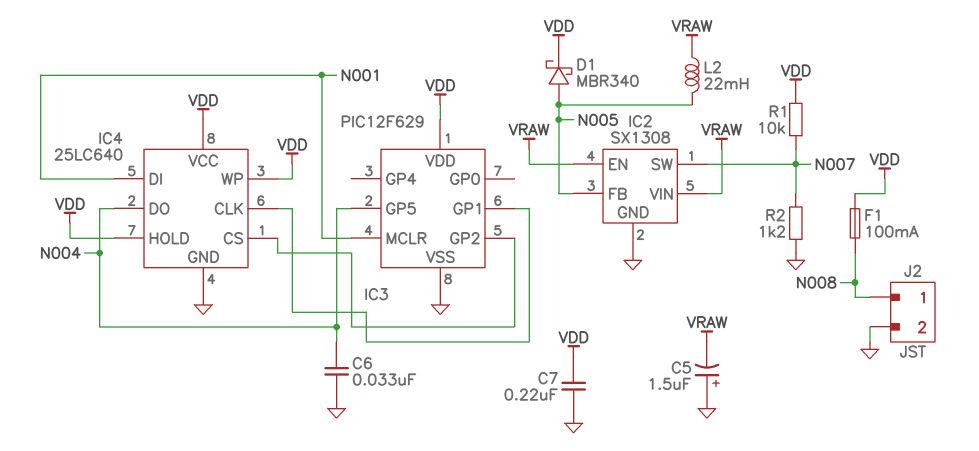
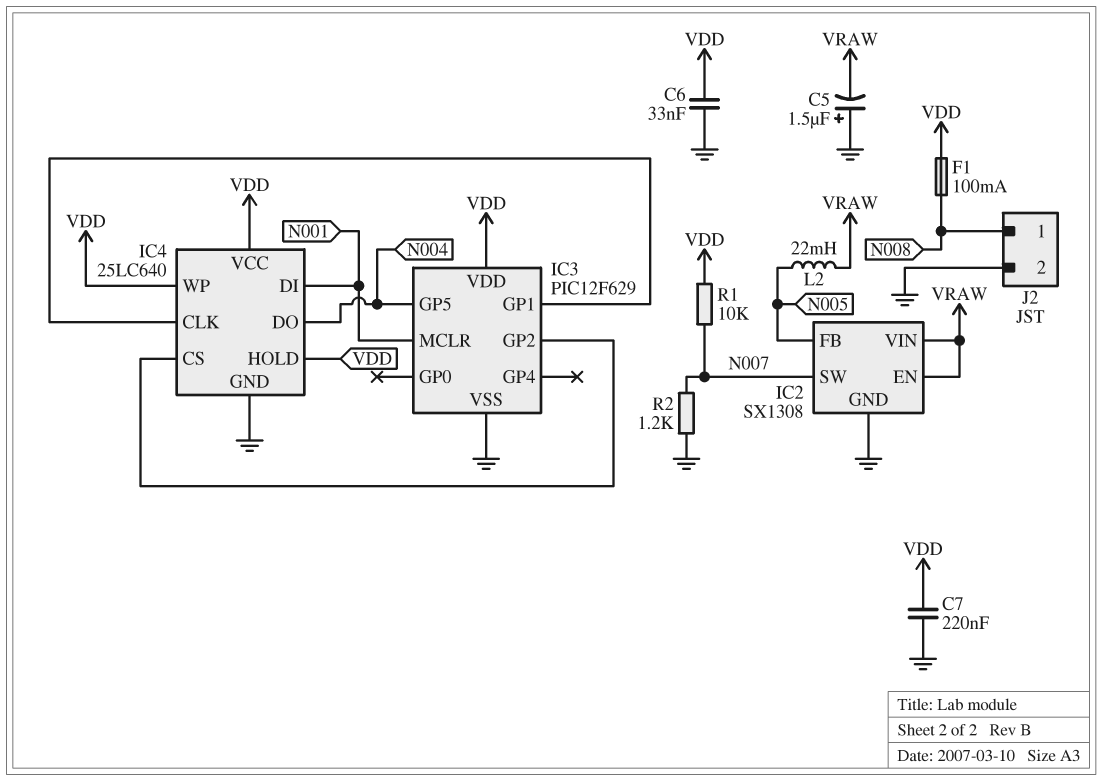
C6: 33nF (GND, N004) -> 33nF (GND, VDD)
D1: schottky MBR340 (A N005, K VDD) -> none

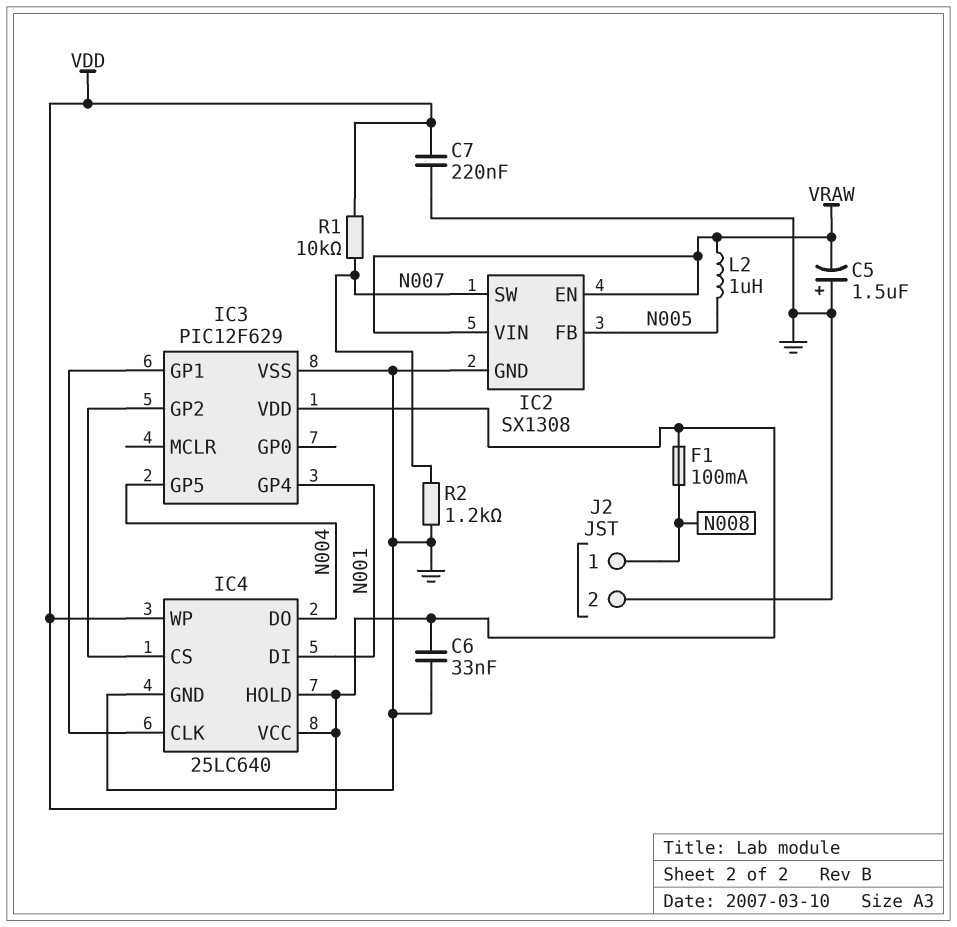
IC3 pin GP4: none -> N001
IC3 pin MCLR: N001 -> none
L2: 22mH (N005, VRAW) -> 1uH (N005, VRAW)

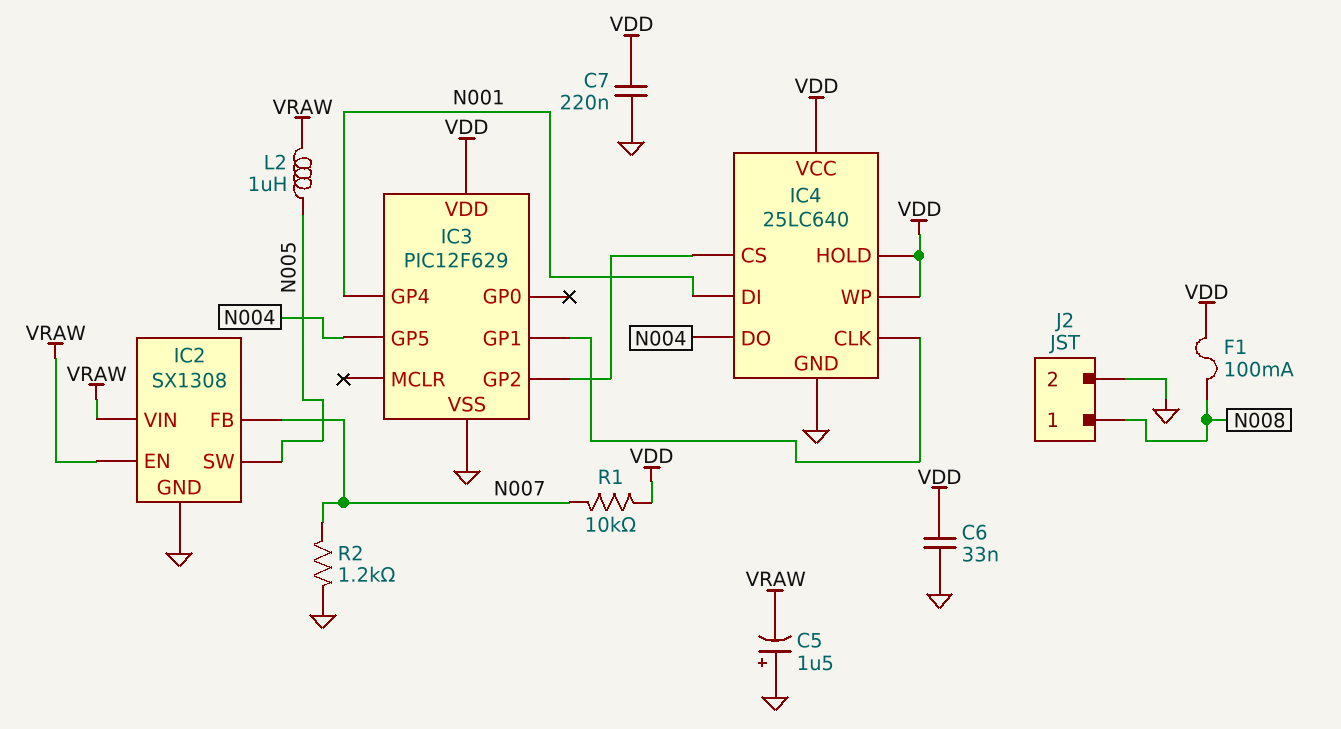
IC2 pin FB: N005 -> N007
IC2 pin SW: N007 -> N005

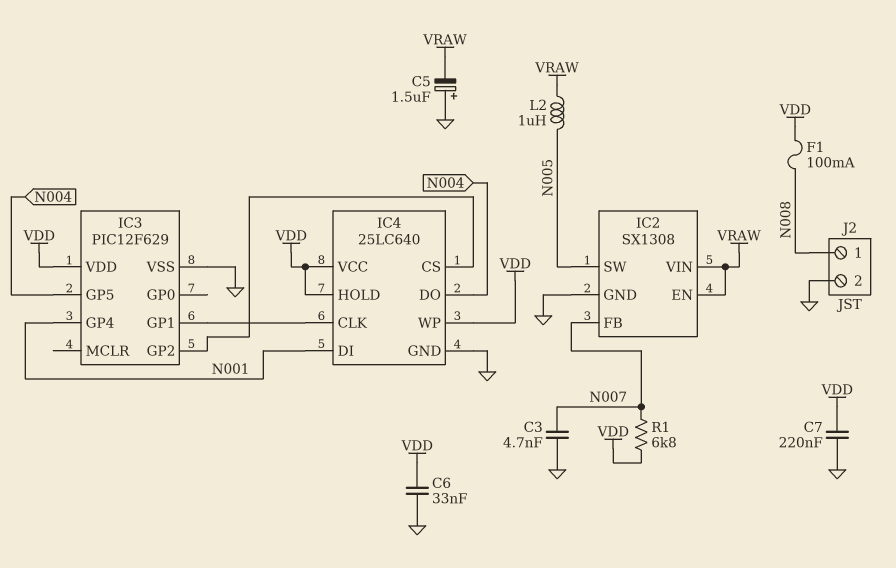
C3: none -> 4.7nF (GND, N007)
R1: 10k (N007, VDD) -> 6.8k (N007, VDD)
R2: 1.2k (GND, N007) -> none

